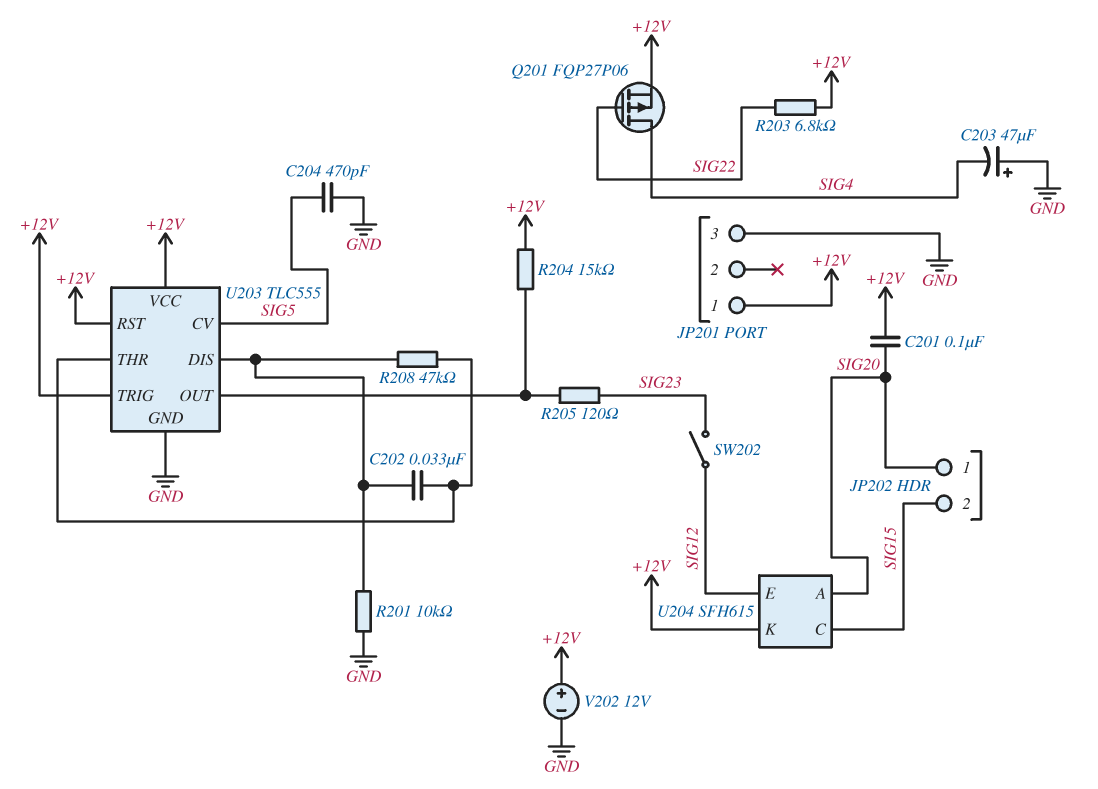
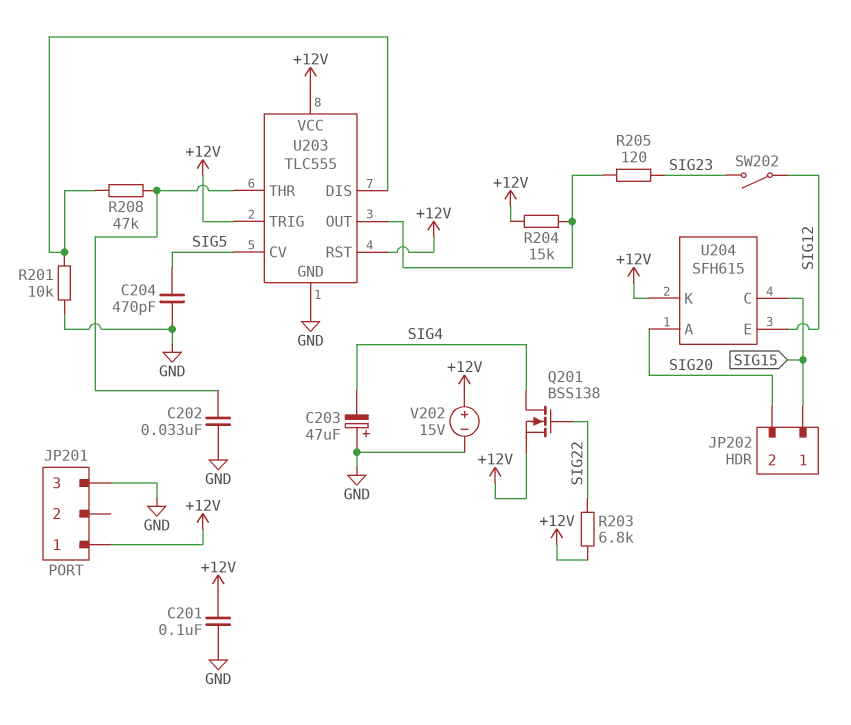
C201: 100nF (+12V, SIG20) -> 100nF (+12V, GND)
C202: 33nF (U203/DIS, U203/THR) -> 33nF (GND, U203/THR)
JP202 pin 1: SIG20 -> SIG15
JP202 pin 2: SIG15 -> SIG20
Q201: PMOS FQP27P06 (G SIG22, D SIG4, S +12V) -> NMOS BSS138 (G SIG22, D SIG4, S +12V)
V202: 12V (plus +12V, minus GND) -> 15V (plus +12V, minus GND)

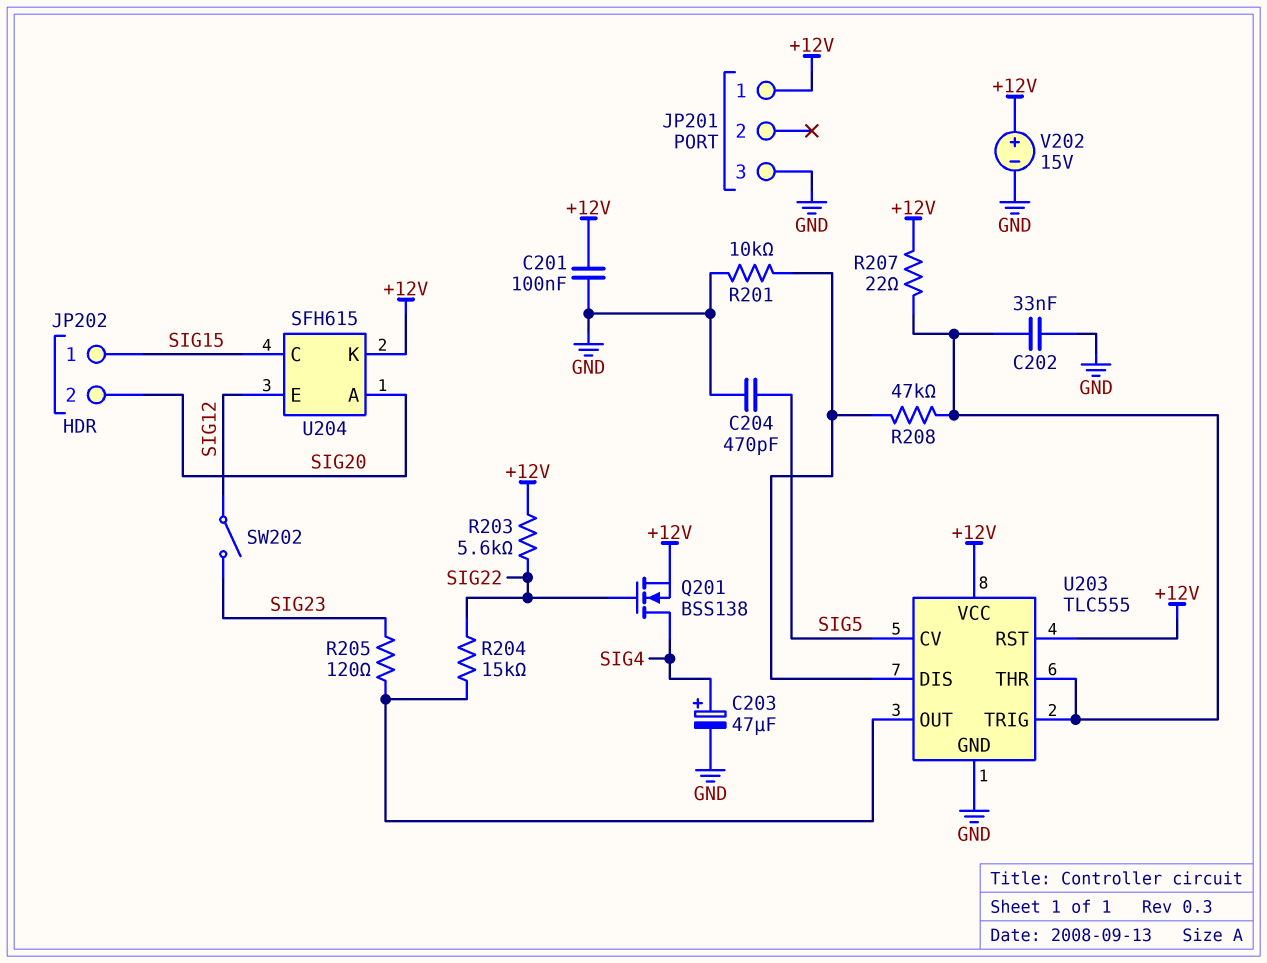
C203: 47uF (plus GND, minus SIG4) -> 47uF (plus SIG4, minus GND)
R203: 6.8k (+12V, SIG22) -> 5.6k (+12V, SIG22)
R204: 15k (+12V, U203/OUT) -> 15k (SIG22, U203/OUT)
R207: none -> 22 (+12V, U203/THR)
U203 pin TRIG: +12V -> U203/THR

